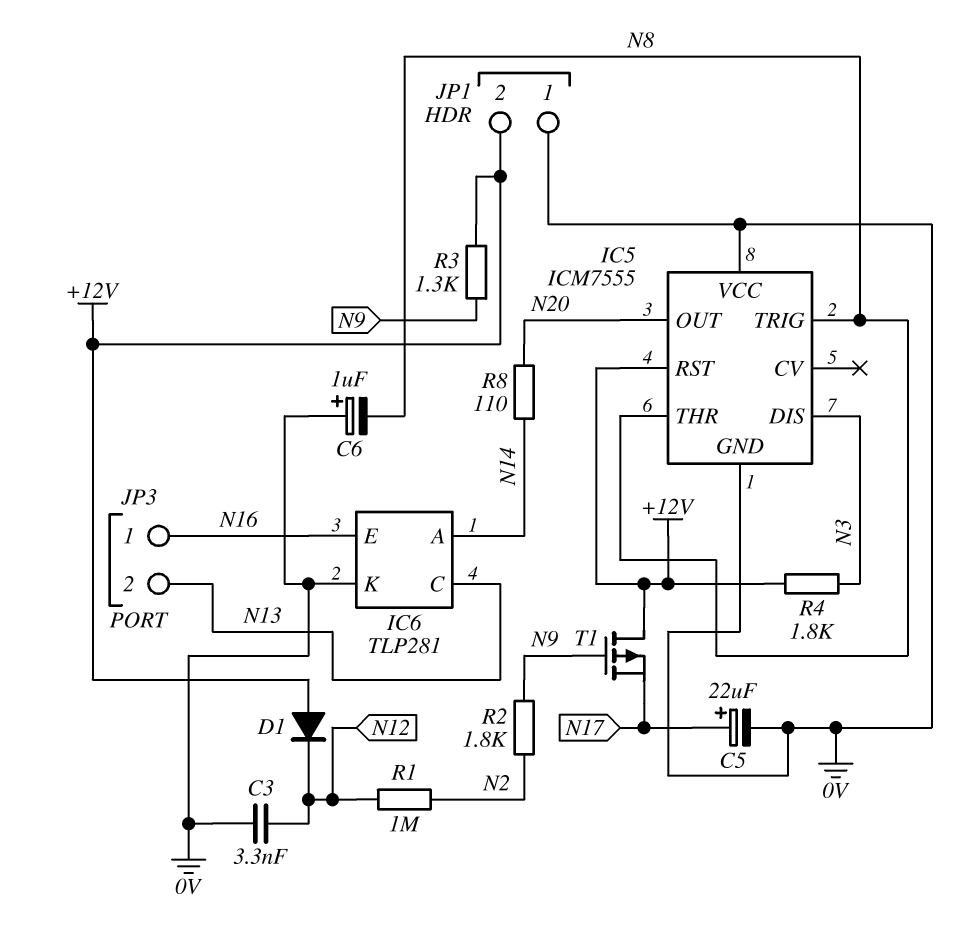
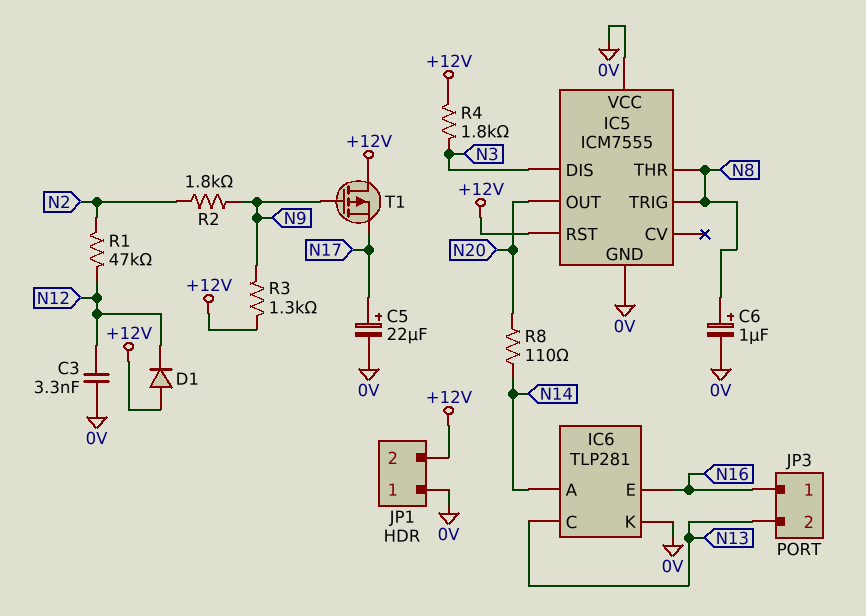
C6: 1uF (plus 0V, minus N8) -> 1uF (plus N8, minus 0V)
R1: 1M (N2, N12) -> 47k (N2, N12)

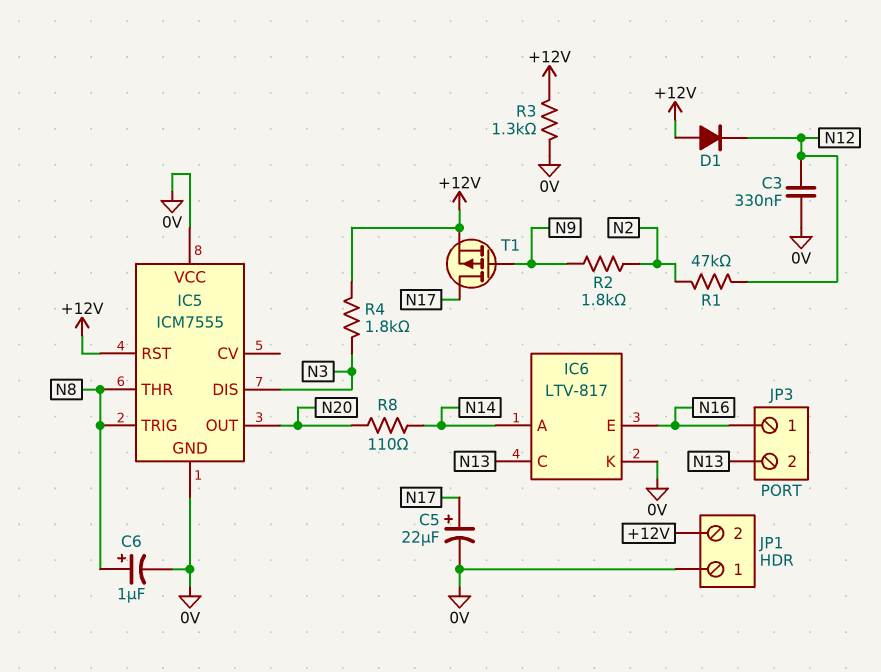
C3: 3.3nF (0V, N12) -> 330nF (0V, N12)
IC6: TLP281 -> LTV-817
R3: 1.3k (+12V, N9) -> 1.3k (+12V, 0V)
T1: PMOS (G N9, D +12V, S N17) -> PMOS (G N9, D N17, S +12V)

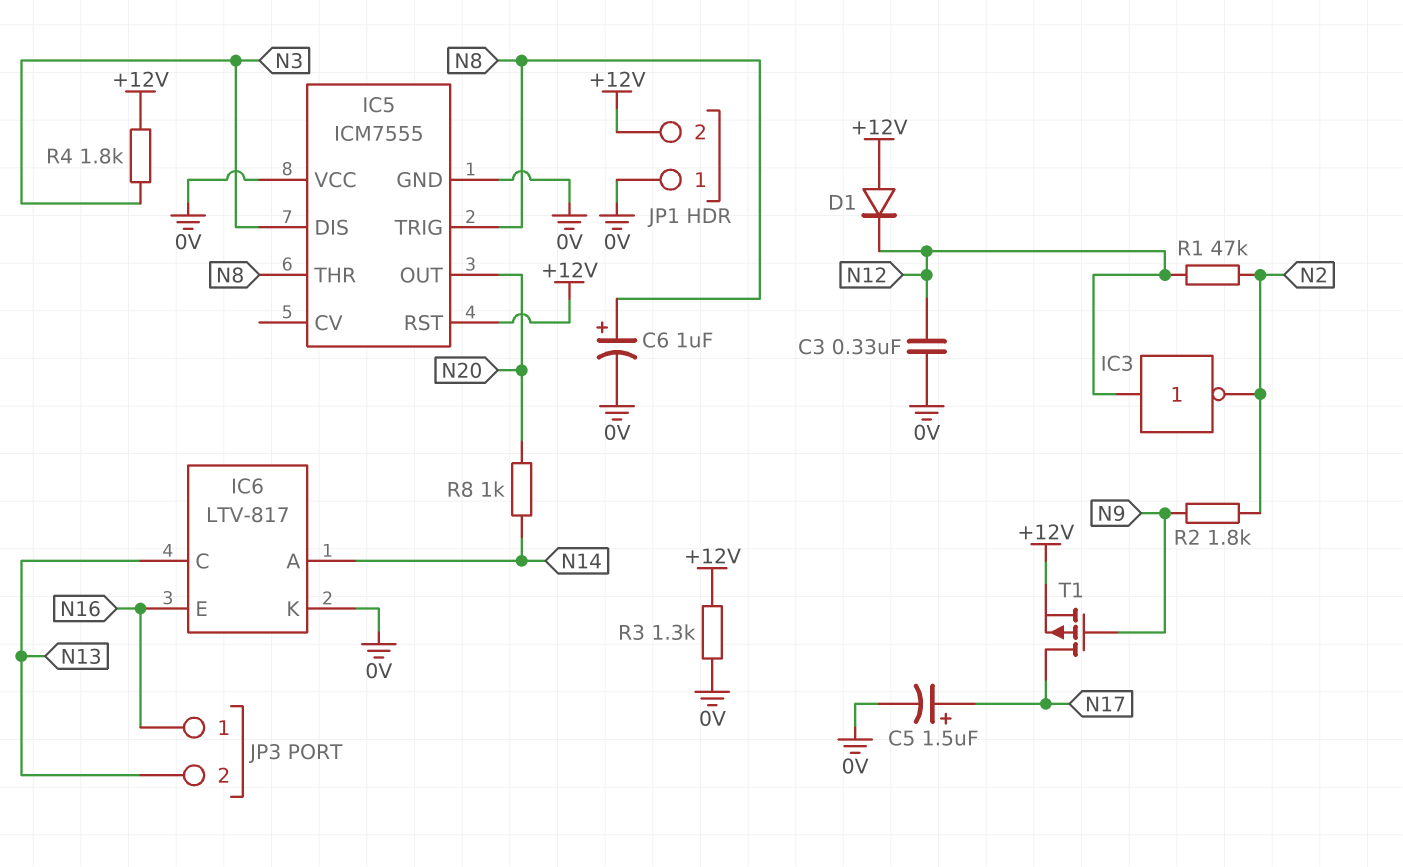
C5: 22uF (plus N17, minus 0V) -> 1.5uF (plus N17, minus 0V)
IC3: none -> NOT (in N12, out N2)
R8: 110 (N14, N20) -> 1k (N14, N20)

